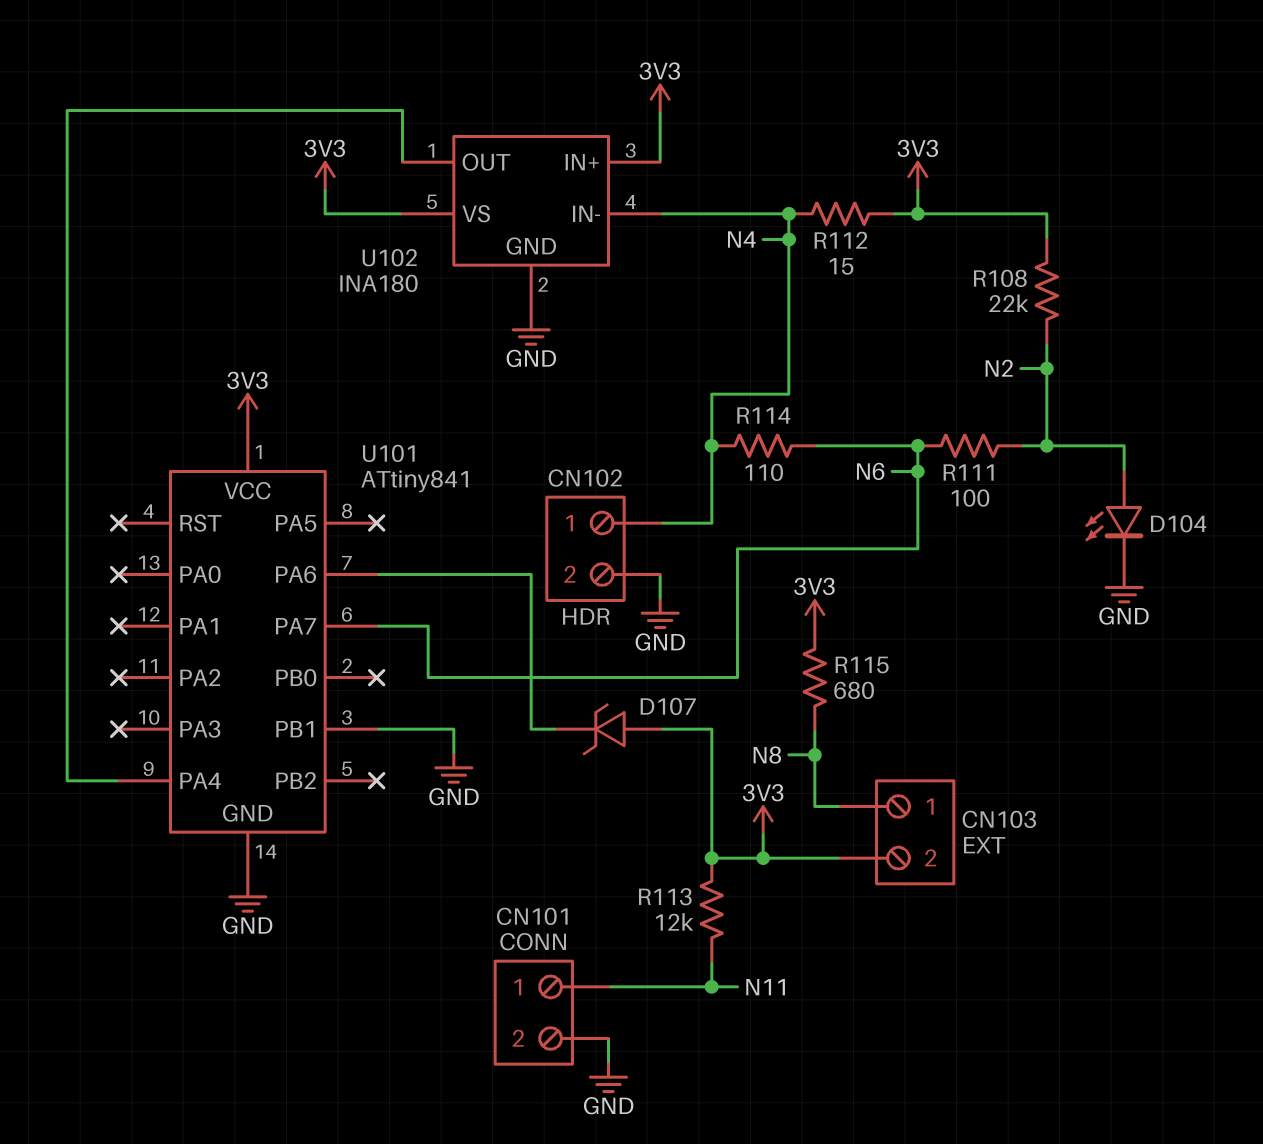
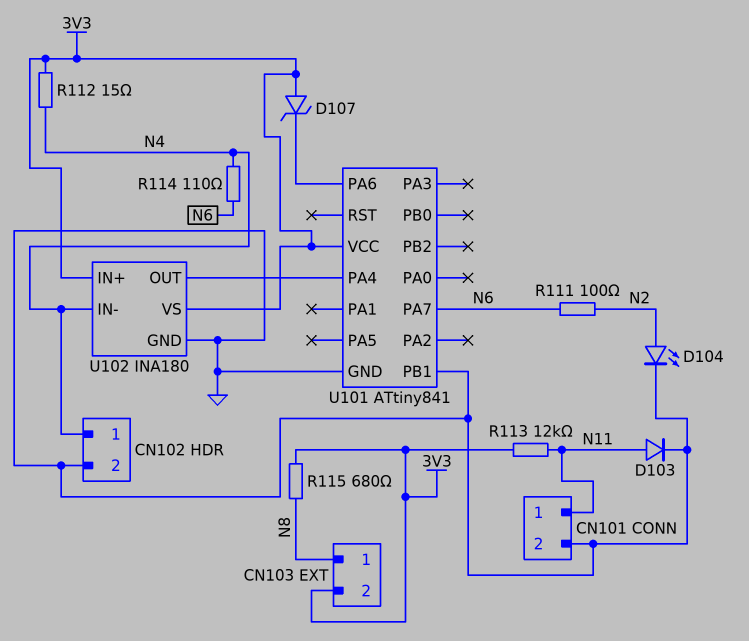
D103: none -> diode (A N11, K GND)
R108: 22k (3V3, N2) -> none

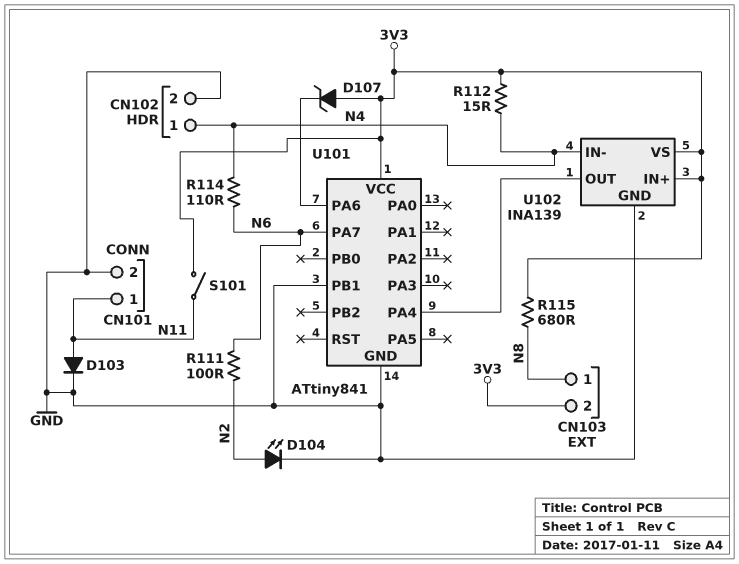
R113: 12k (3V3, N11) -> none
S101: none -> switch (3V3, N11)
U102: INA180 -> INA139

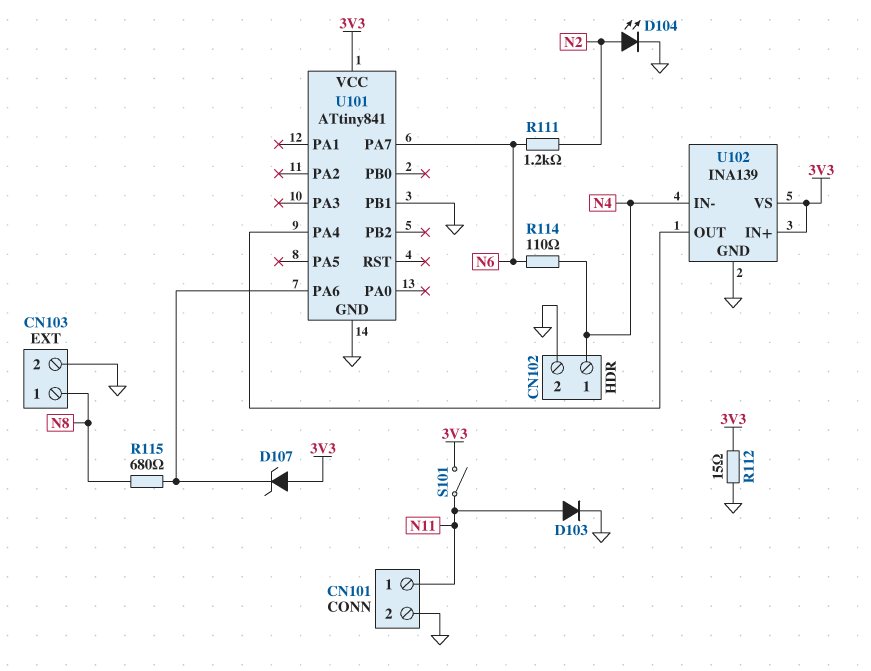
CN103 pin 2: 3V3 -> GND
R111: 100 (N2, N6) -> 1.2k (N2, N6)
R112: 15 (3V3, N4) -> 15 (3V3, GND)
R115: 680 (3V3, N8) -> 680 (N8, U101/PA6)

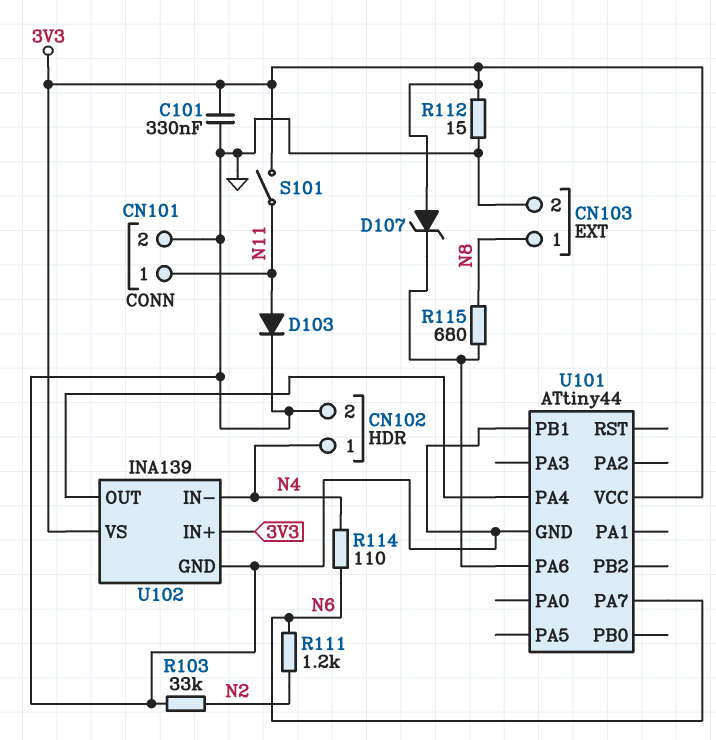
C101: none -> 330nF (3V3, GND)
D104: LED (A N2, K GND) -> none
R103: none -> 33k (GND, N2)
U101: ATtiny841 -> ATtiny44

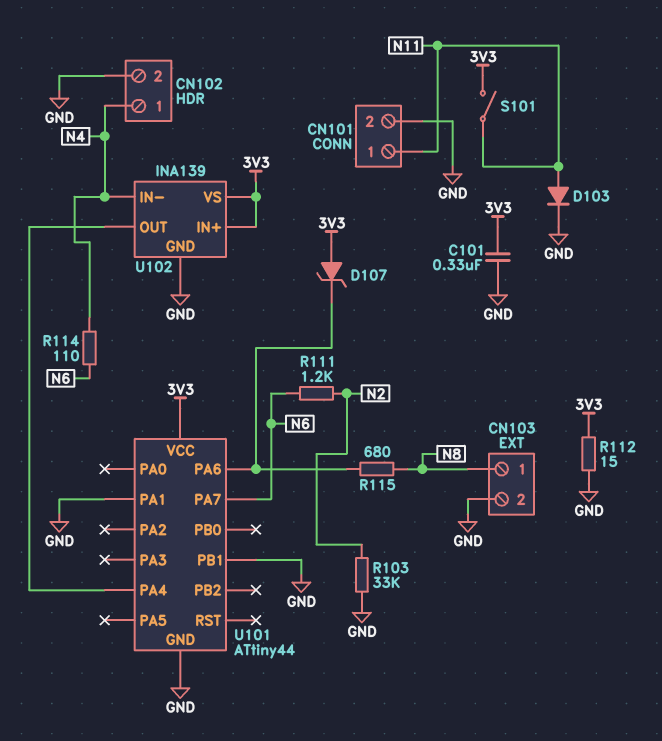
U101 pin PA1: none -> GND

